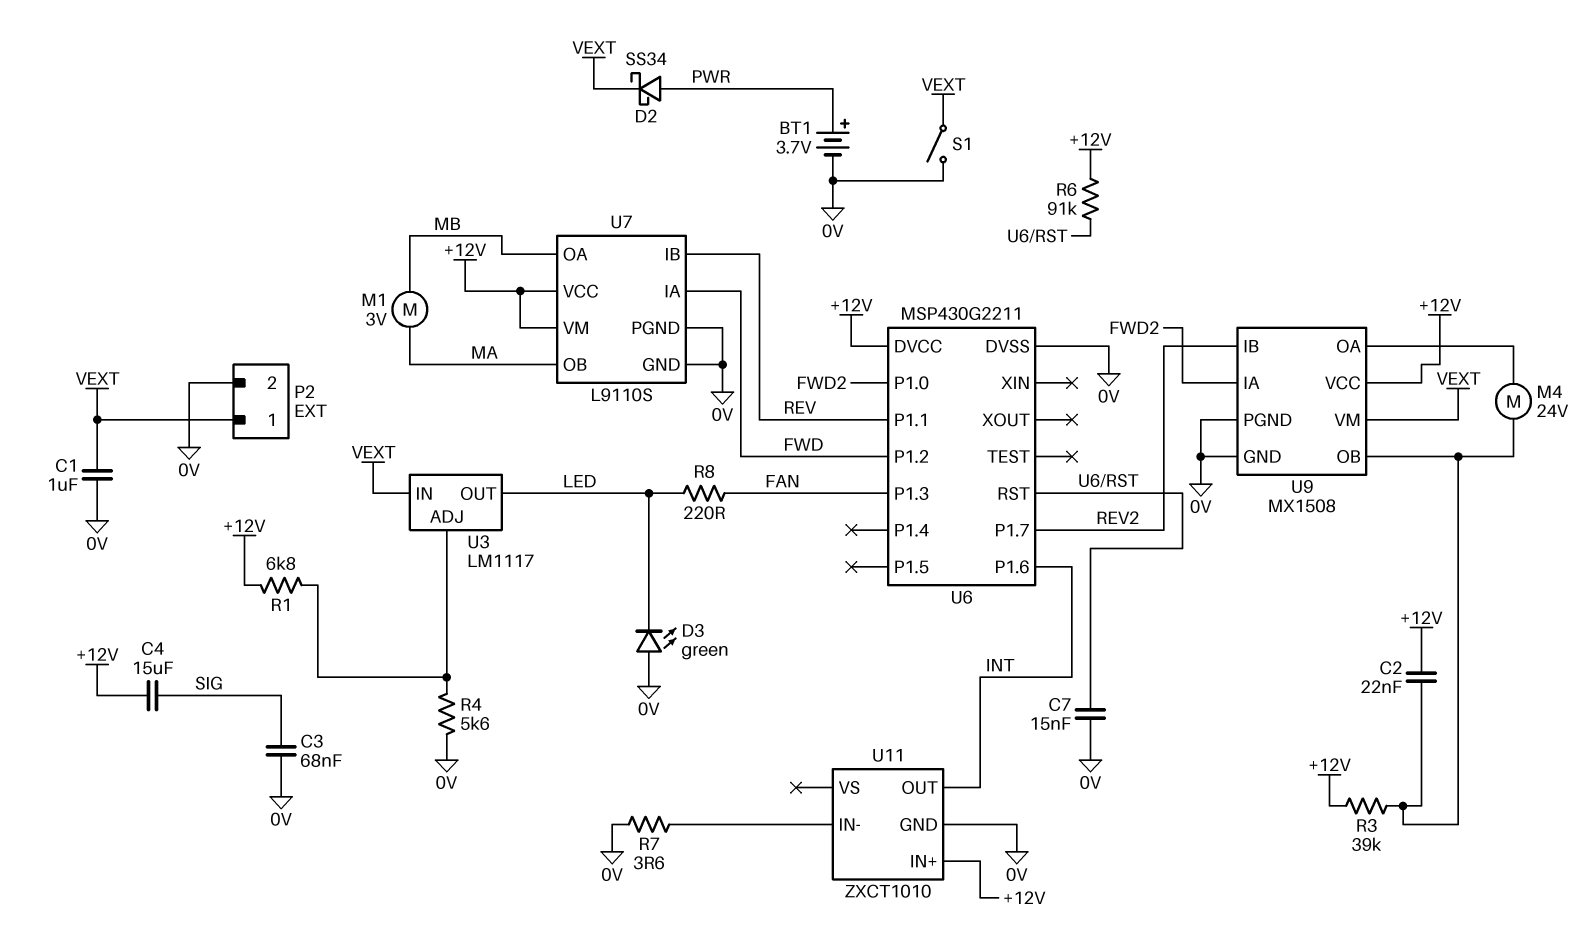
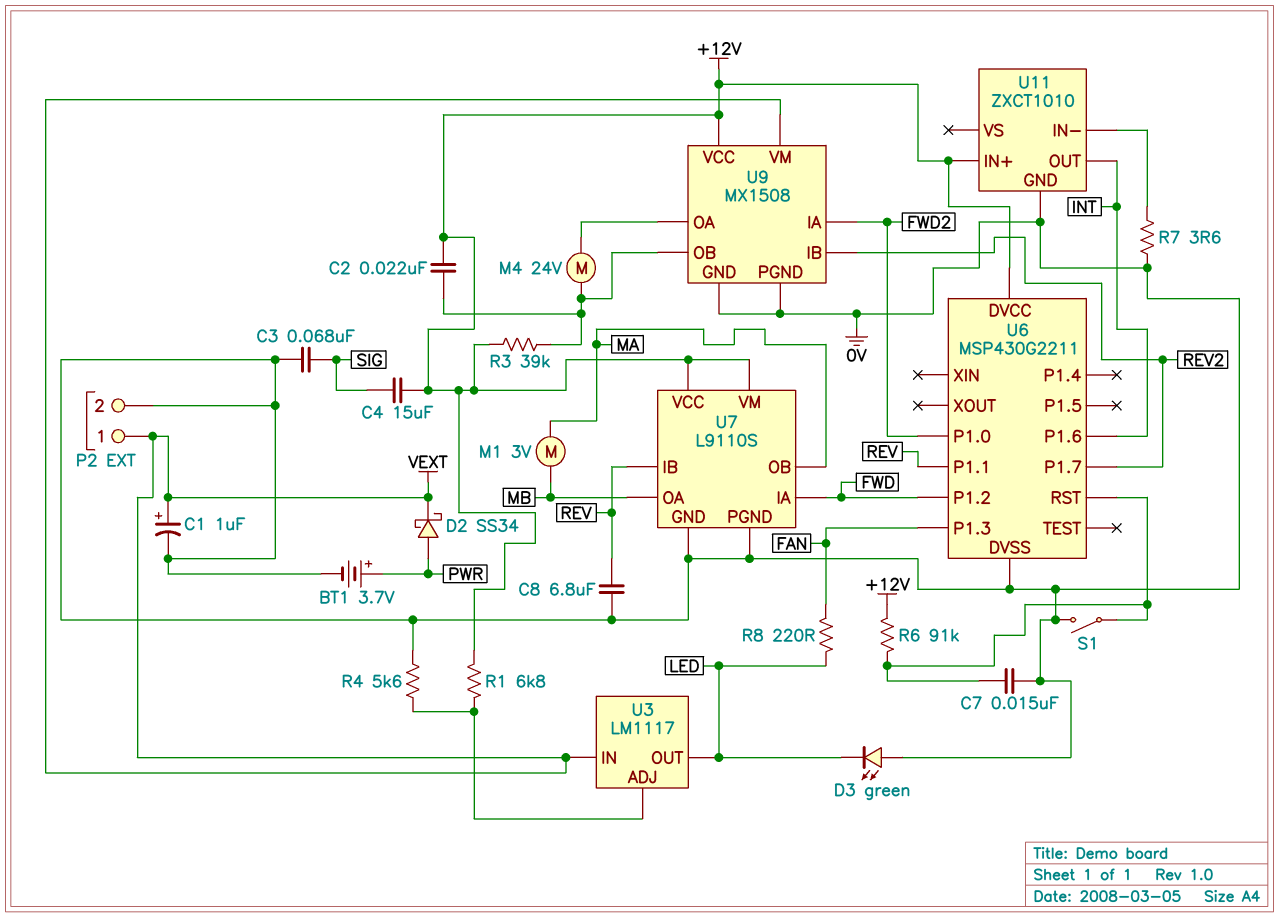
C1: 1uF (0V, VEXT) -> 1uF (plus VEXT, minus 0V)
C8: none -> 6.8uF (0V, REV)
S1: switch (0V, VEXT) -> switch (0V, U6/RST)

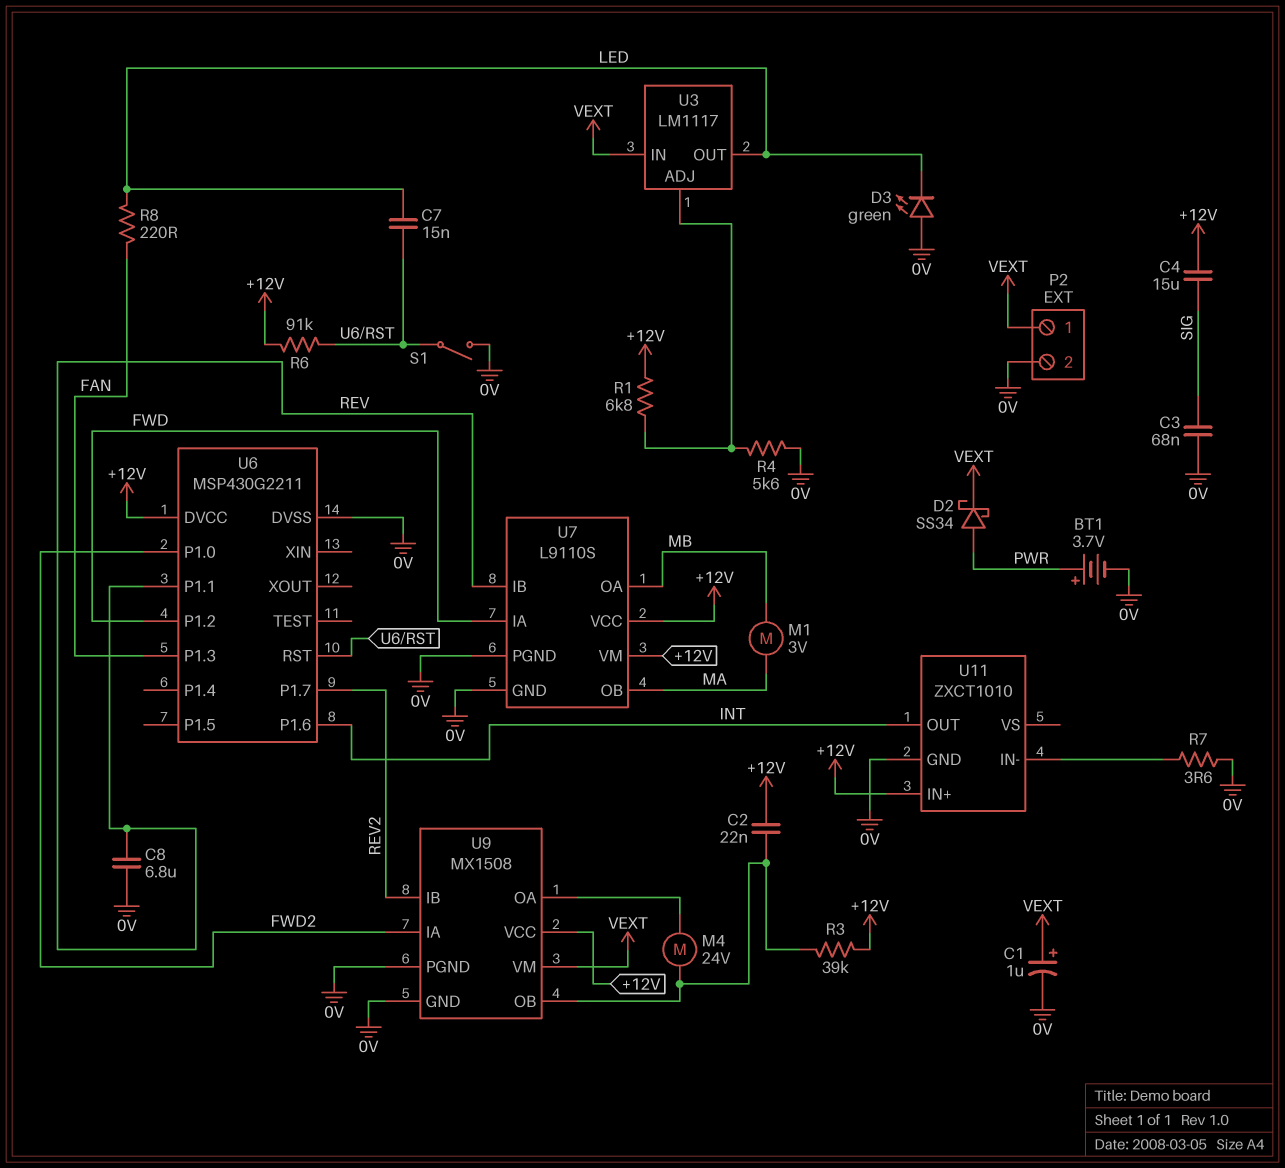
C7: 15nF (0V, U6/RST) -> 15nF (LED, U6/RST)

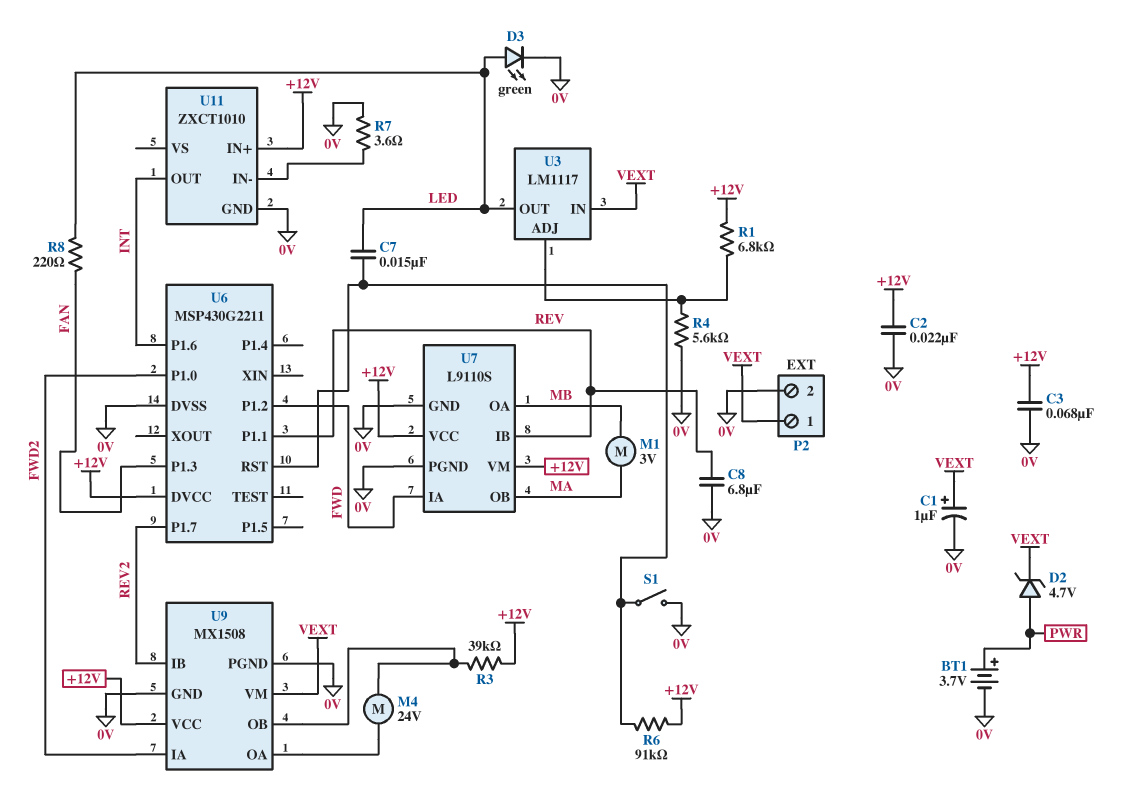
C2: 22nF (+12V, U9/OB) -> 22nF (+12V, 0V)
C3: 68nF (0V, SIG) -> 68nF (+12V, 0V)
C4: 15uF (+12V, SIG) -> none
D2: schottky SS34 (A PWR, K VEXT) -> zener 4.7V (A PWR, K VEXT)
D3: LED green (A 0V, K LED) -> LED green (A LED, K 0V)

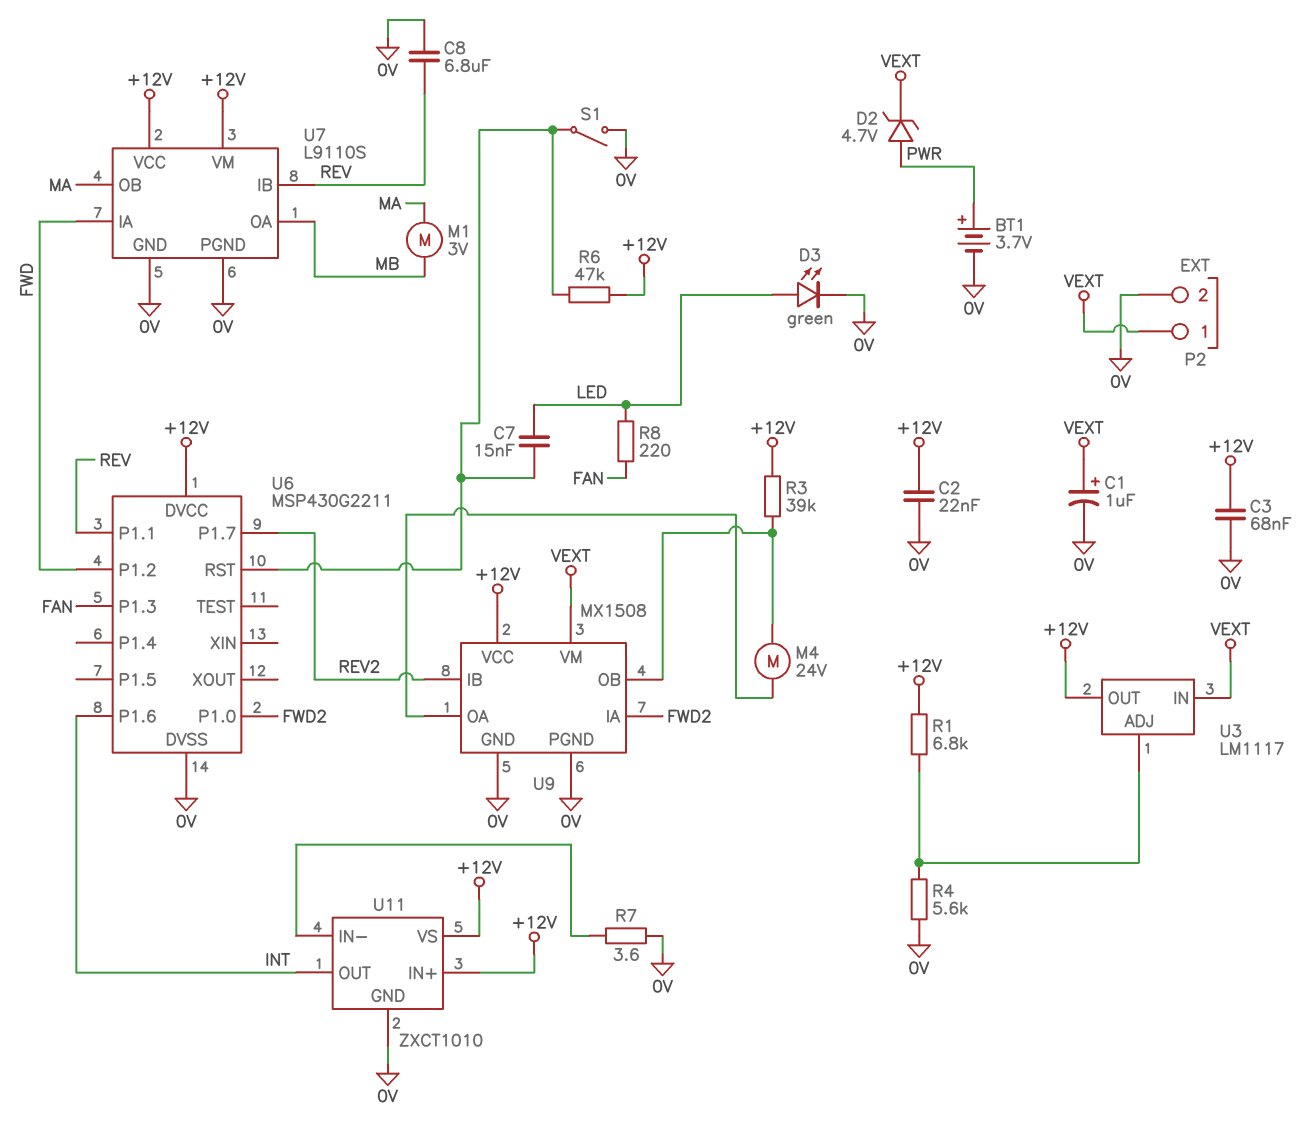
R6: 91k (+12V, U6/RST) -> 47k (+12V, U6/RST)
U3 pin OUT: LED -> +12V
U11 pin VS: none -> +12V

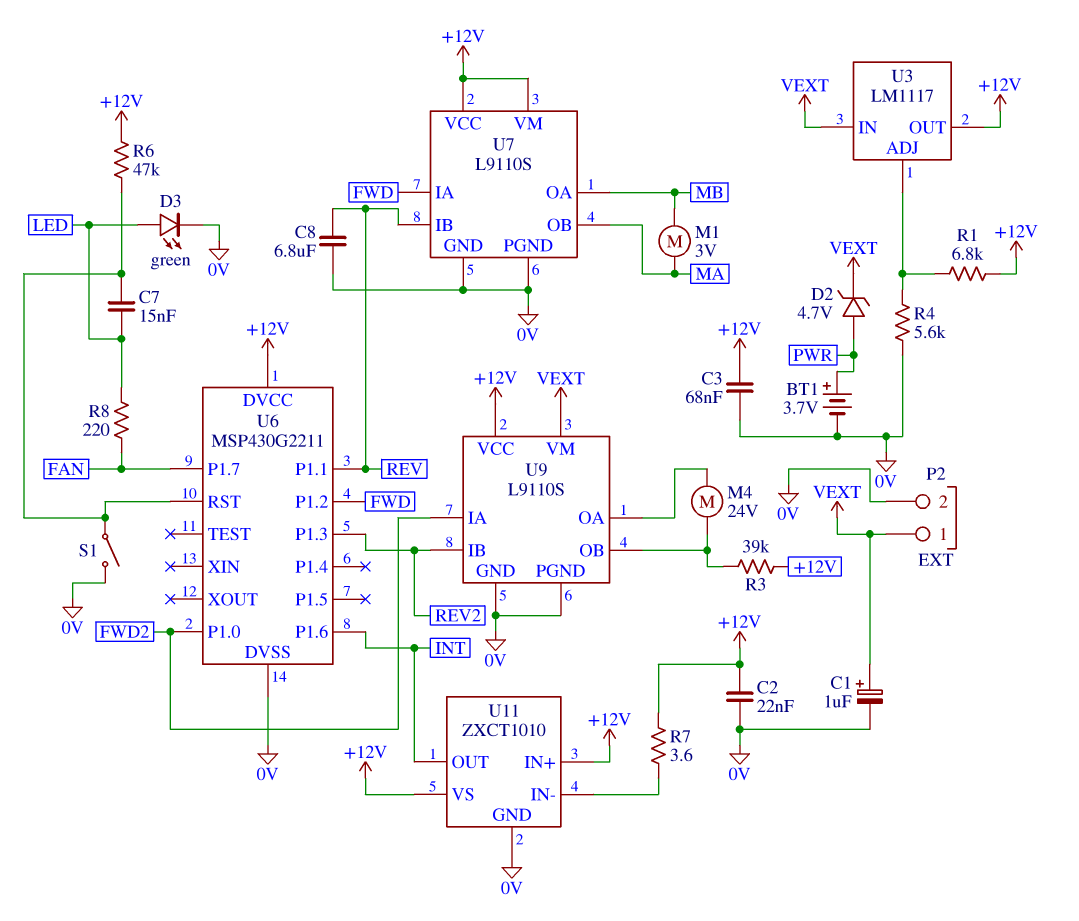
R7: 3.6 (0V, U11/IN-) -> 3.6 (+12V, U11/IN-)
U6 pin P1.3: FAN -> REV2
U6 pin P1.7: REV2 -> FAN
U9: MX1508 -> L9110S

